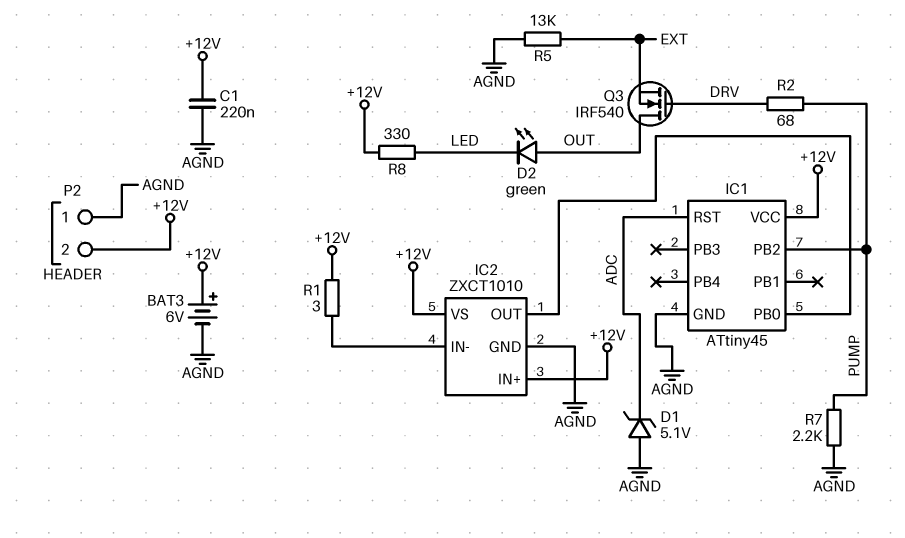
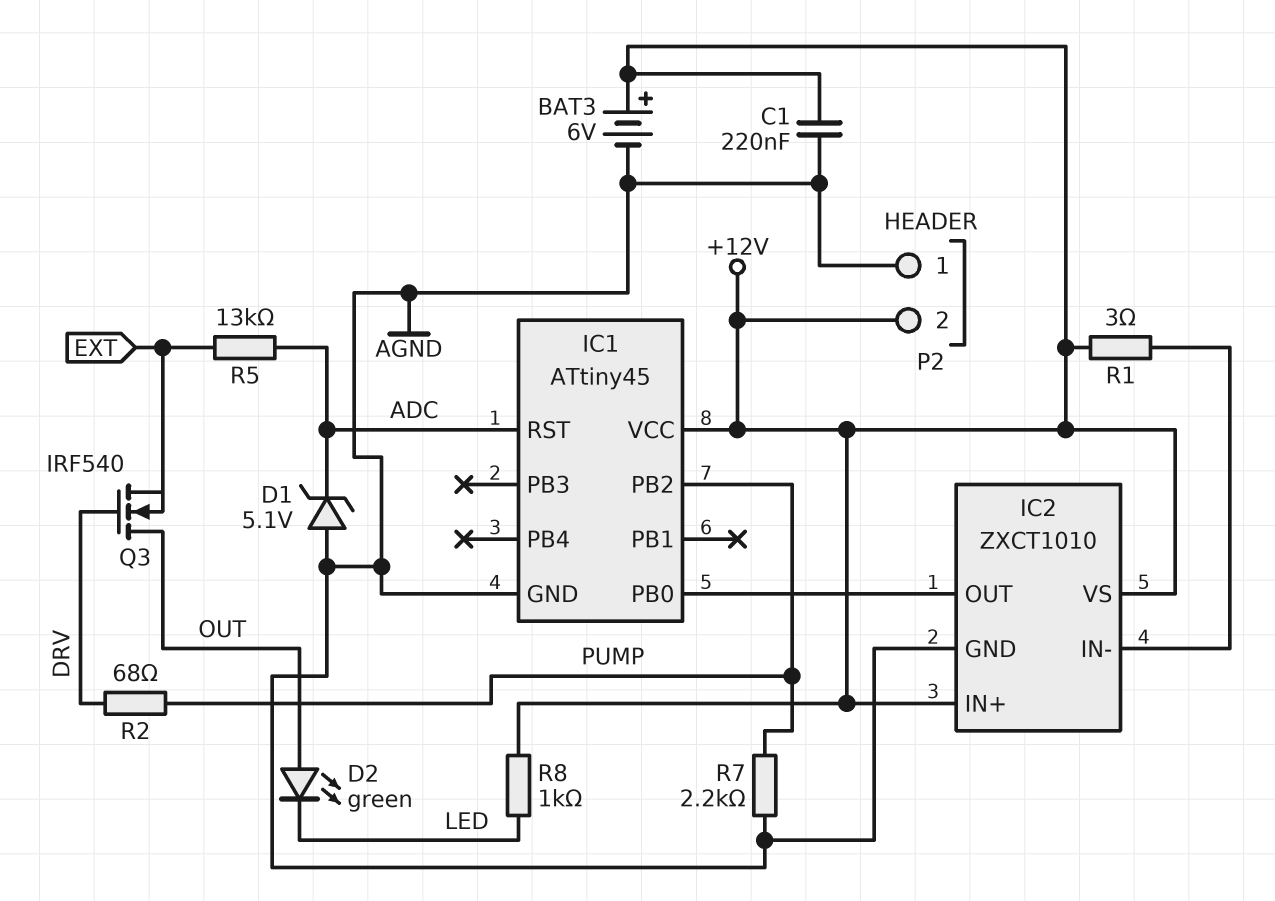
R5: 13k (AGND, EXT) -> 13k (ADC, EXT)
R8: 330 (+12V, LED) -> 1k (+12V, LED)

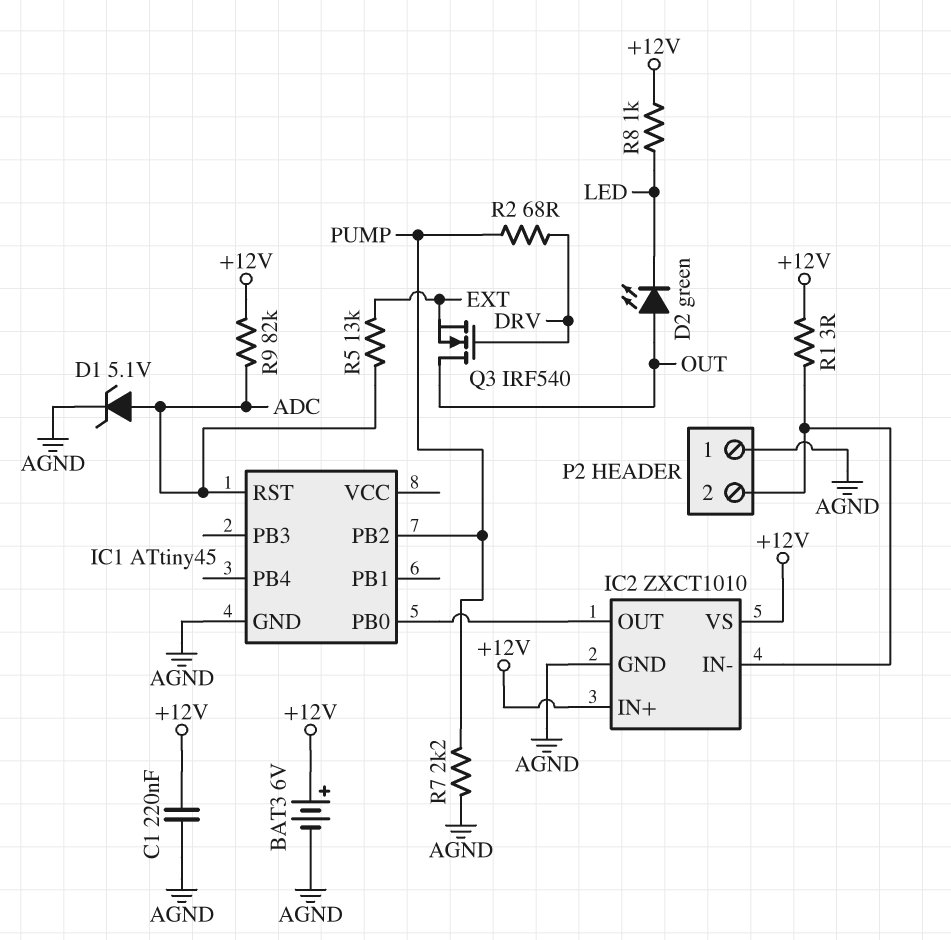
D1: zener 5.1V (A AGND, K ADC) -> zener 5.1V (A ADC, K AGND)
IC1 pin VCC: +12V -> none
P2 pin 2: +12V -> IC2/IN-
R9: none -> 82k (+12V, ADC)

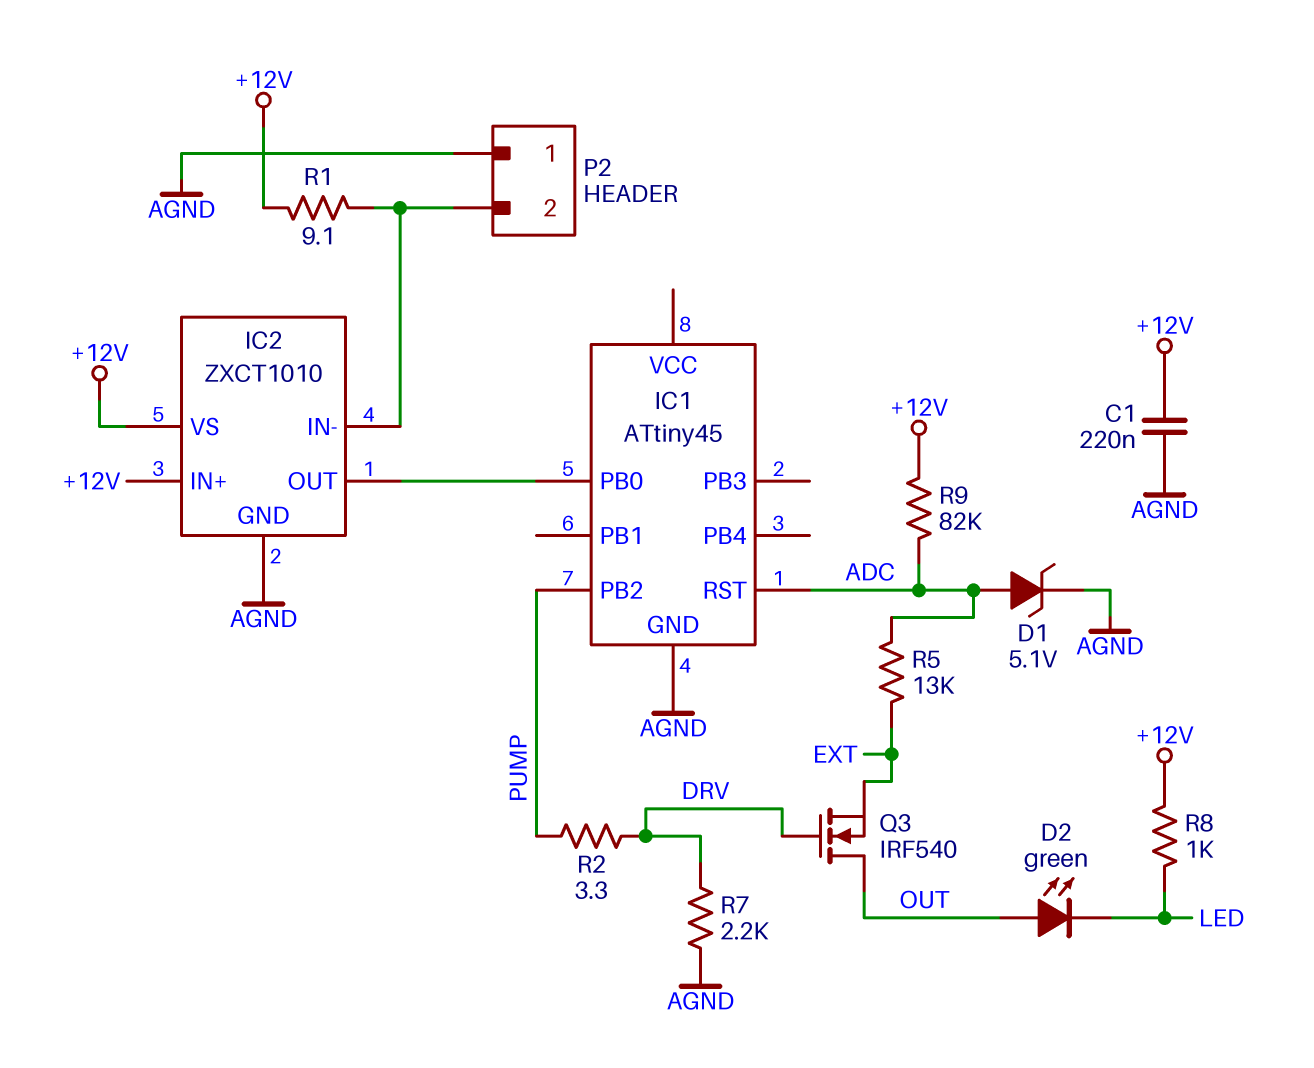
BAT3: 6V (plus +12V, minus AGND) -> none
R1: 3 (+12V, IC2/IN-) -> 9.1 (+12V, IC2/IN-)
R2: 68 (DRV, PUMP) -> 3.3 (DRV, PUMP)
R7: 2.2k (AGND, PUMP) -> 2.2k (AGND, DRV)

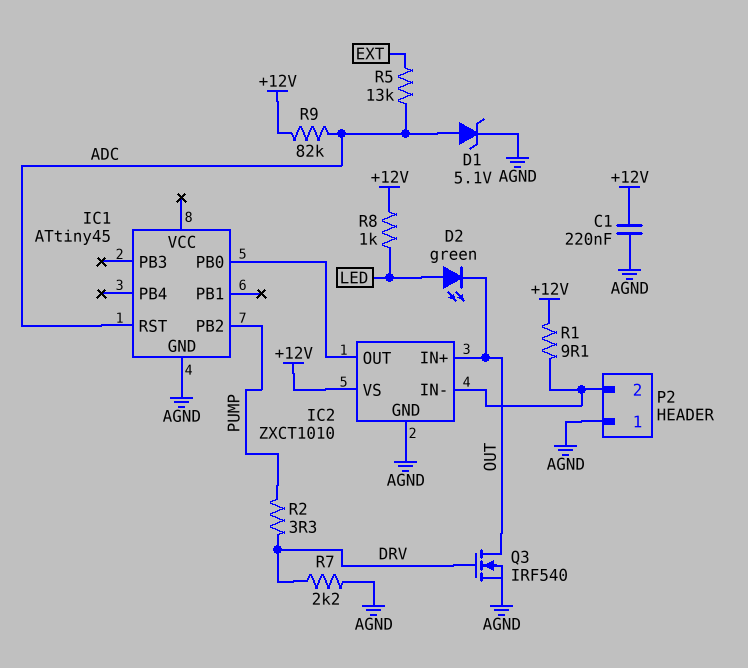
D2: LED green (A OUT, K LED) -> LED green (A LED, K OUT)
IC2 pin IN+: +12V -> OUT
Q3: NMOS IRF540 (G DRV, D OUT, S EXT) -> NMOS IRF540 (G DRV, D OUT, S AGND)

